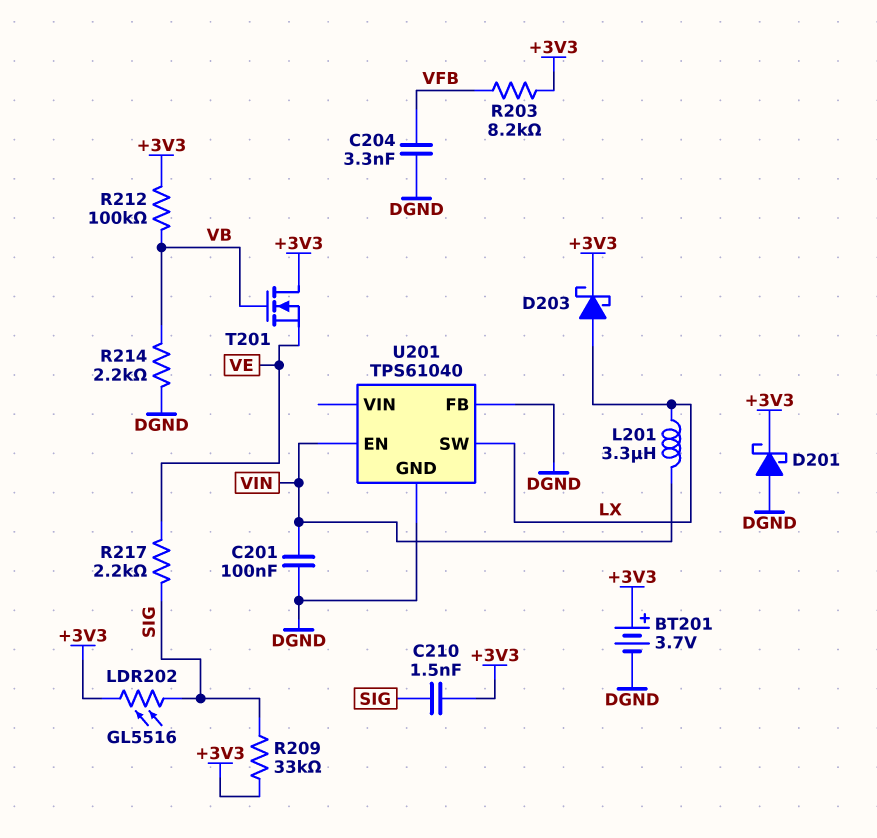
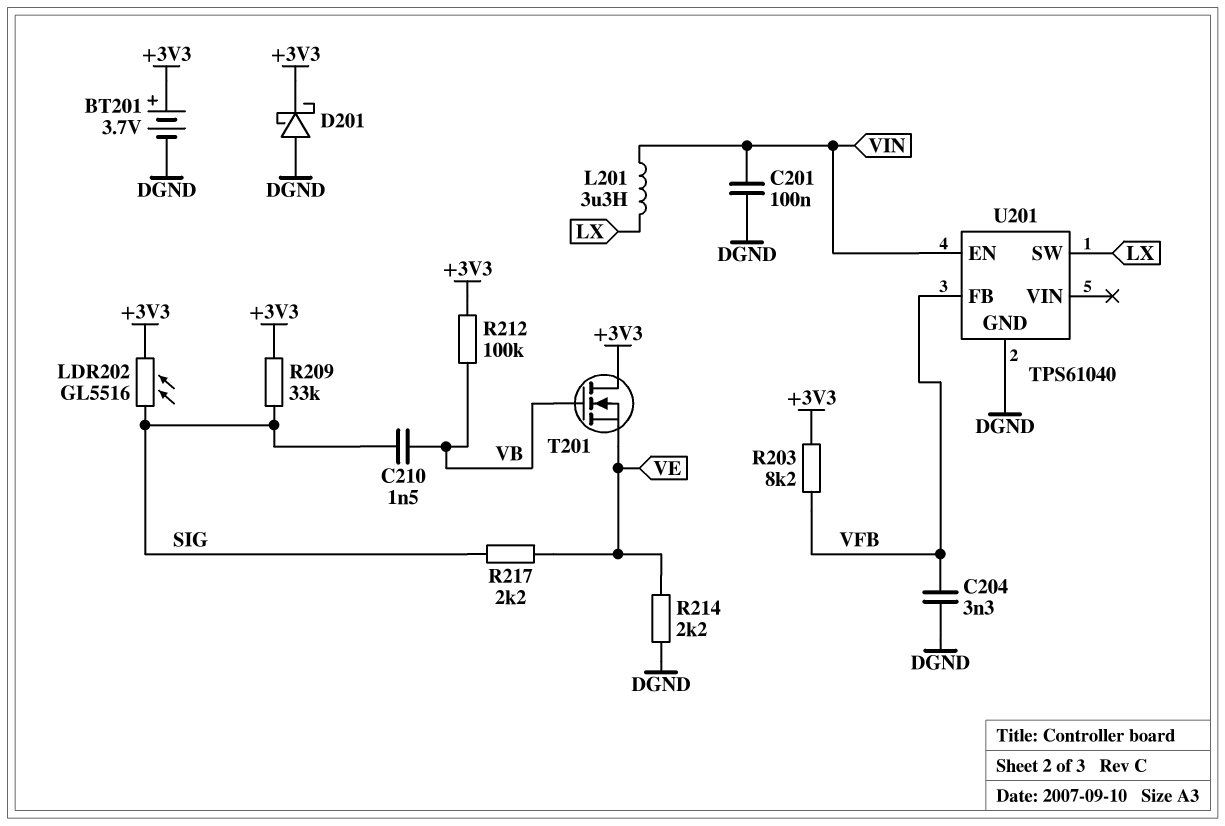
C210: 1.5nF (+3V3, SIG) -> 1.5nF (SIG, VB)
D203: schottky (A LX, K +3V3) -> none
R214: 2.2k (DGND, VB) -> 2.2k (DGND, VE)
U201 pin FB: DGND -> VFB

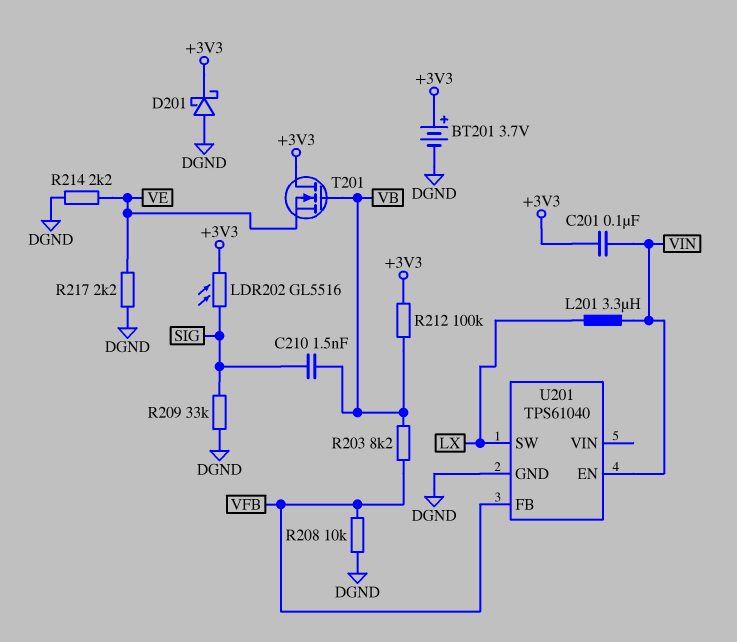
C201: 100nF (DGND, VIN) -> 100nF (+3V3, VIN)
C204: 3.3nF (DGND, VFB) -> none
R203: 8.2k (+3V3, VFB) -> 8.2k (VB, VFB)
R208: none -> 10k (DGND, VFB)
R209: 33k (+3V3, SIG) -> 33k (DGND, SIG)
R217: 2.2k (SIG, VE) -> 2.2k (DGND, VE)

